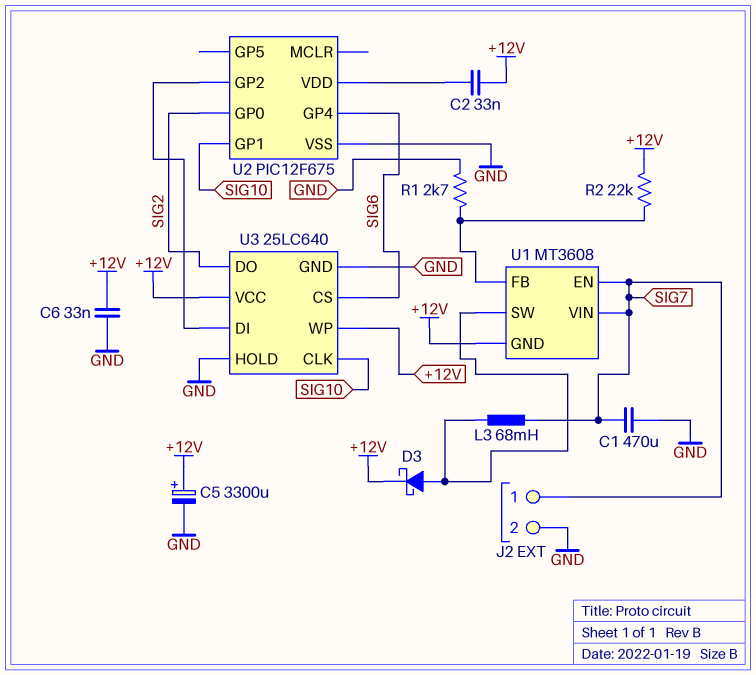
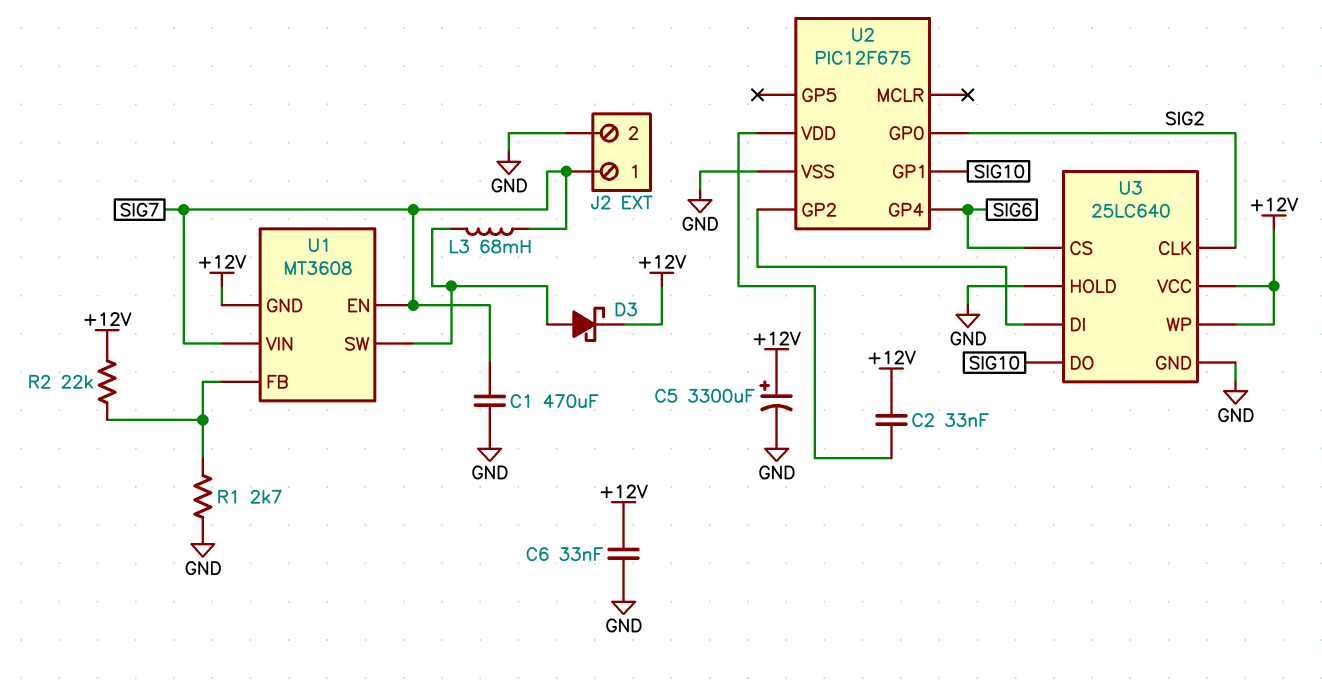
U3 pin CLK: SIG10 -> SIG2
U3 pin DO: SIG2 -> SIG10

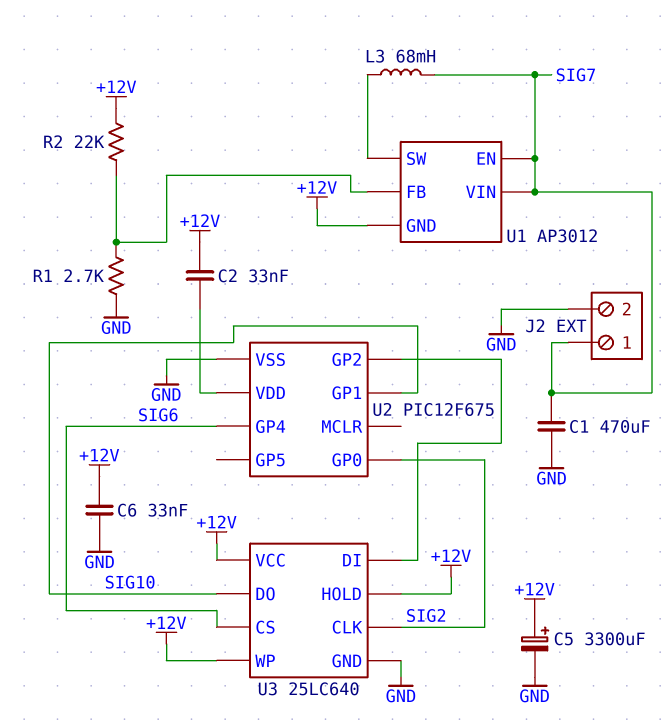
D3: schottky (A U1/SW, K +12V) -> none
U1: MT3608 -> AP3012
U3 pin HOLD: GND -> +12V

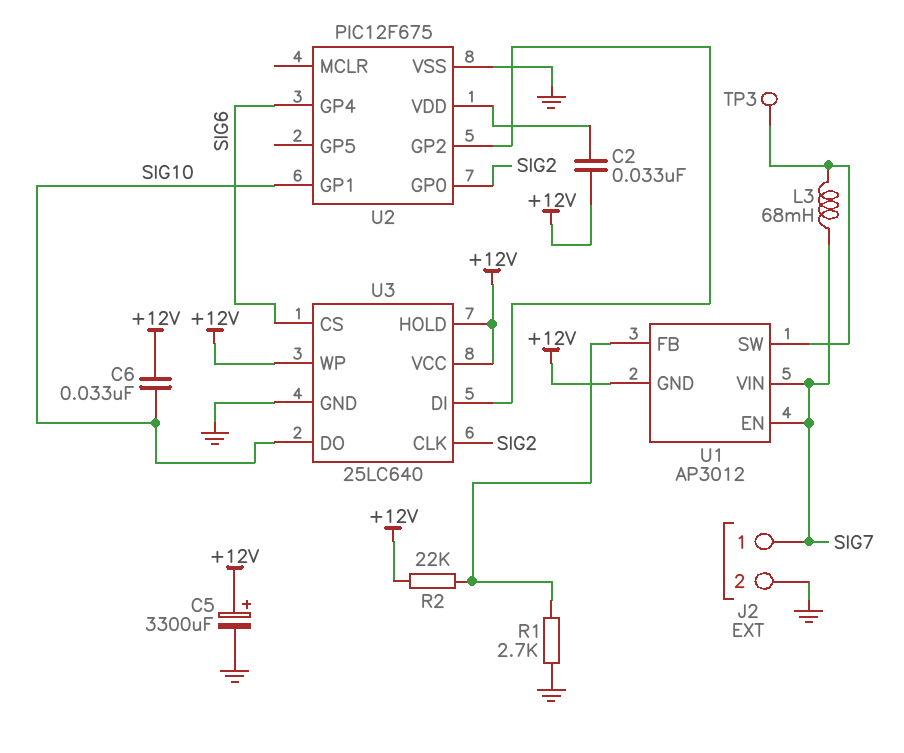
C1: 470uF (GND, SIG7) -> none
C6: 33nF (+12V, GND) -> 33nF (+12V, SIG10)
TP3: none -> test point (U1/SW)

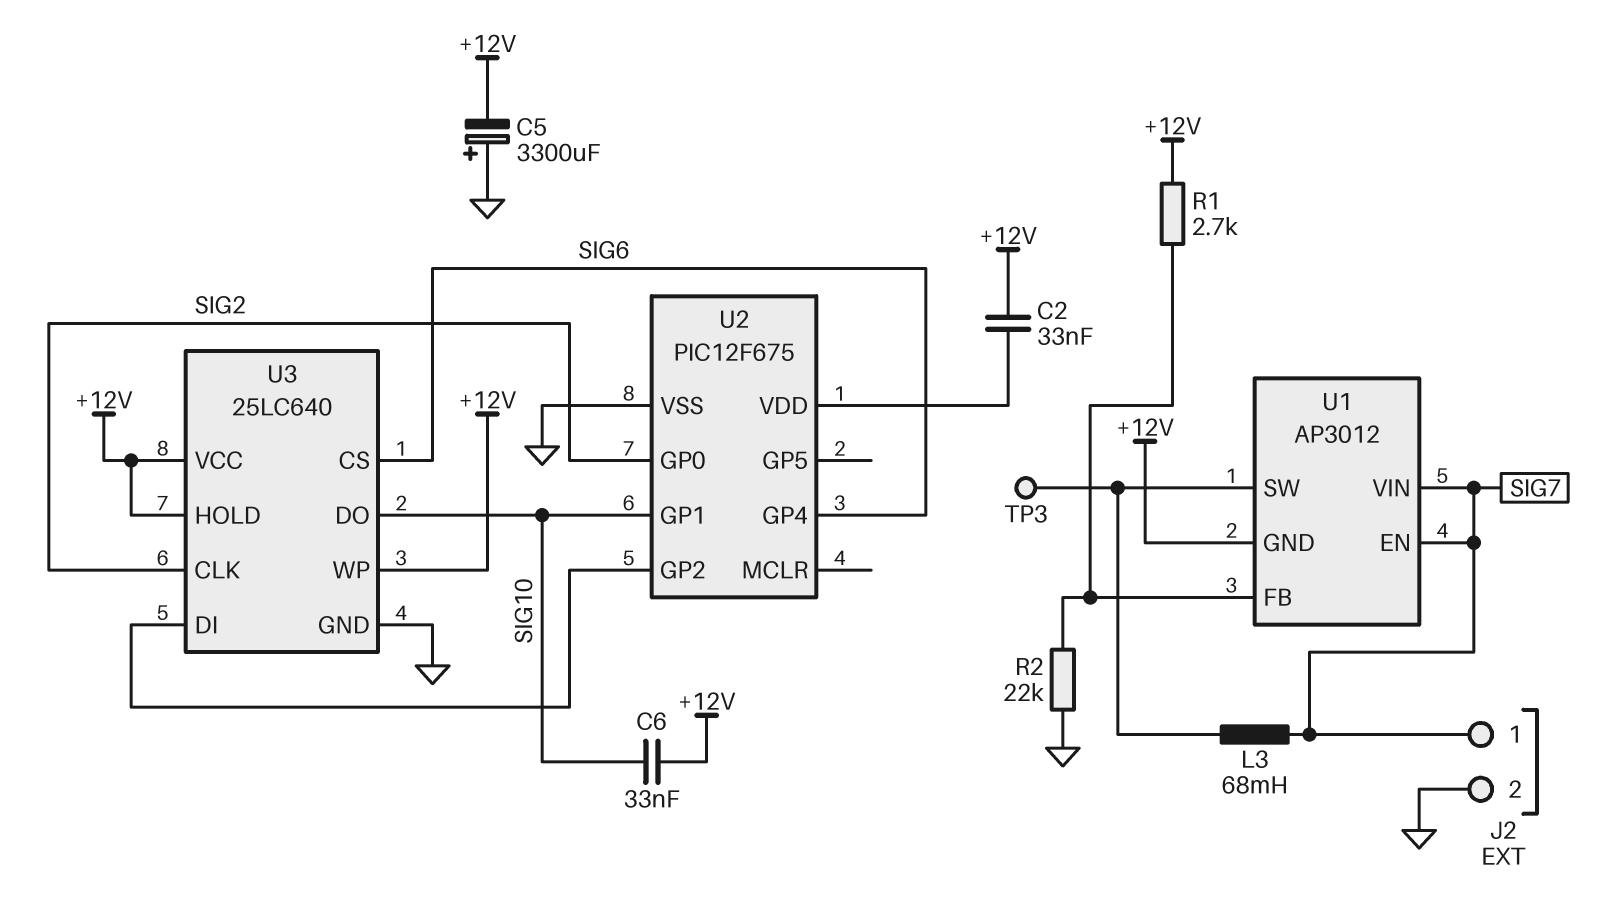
C5: 3300uF (plus +12V, minus GND) -> 3300uF (plus GND, minus +12V)
R1: 2.7k (GND, U1/FB) -> 2.7k (+12V, U1/FB)
R2: 22k (+12V, U1/FB) -> 22k (GND, U1/FB)

